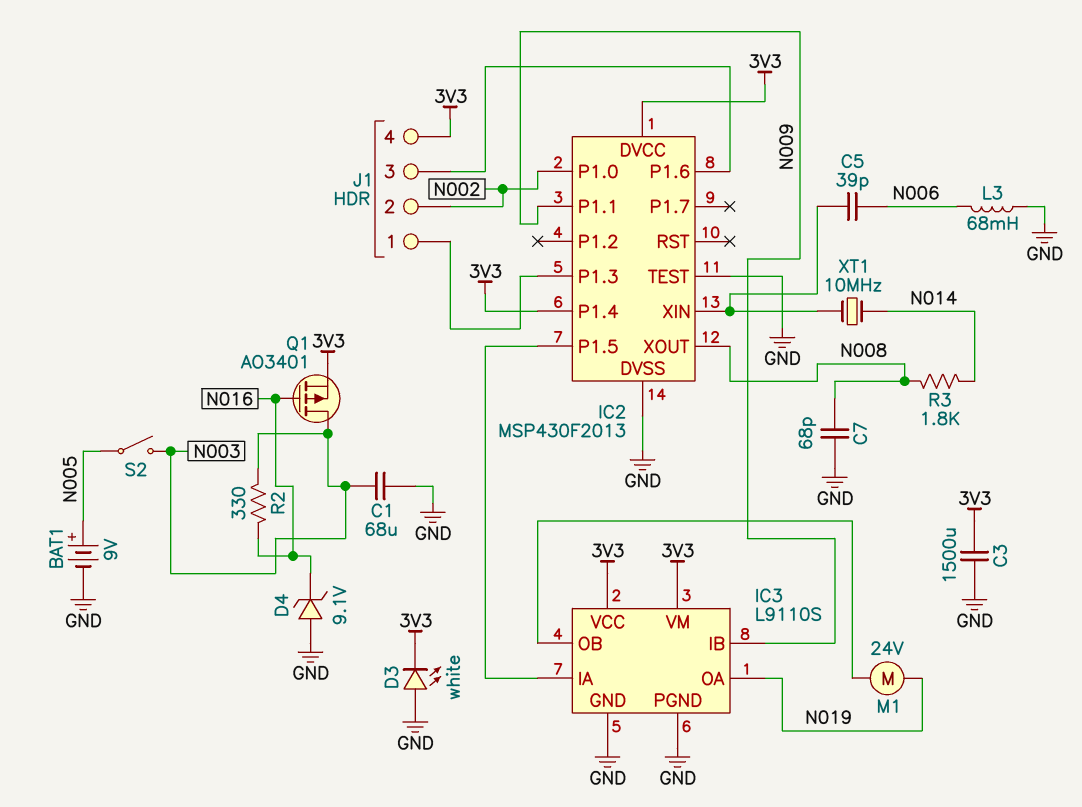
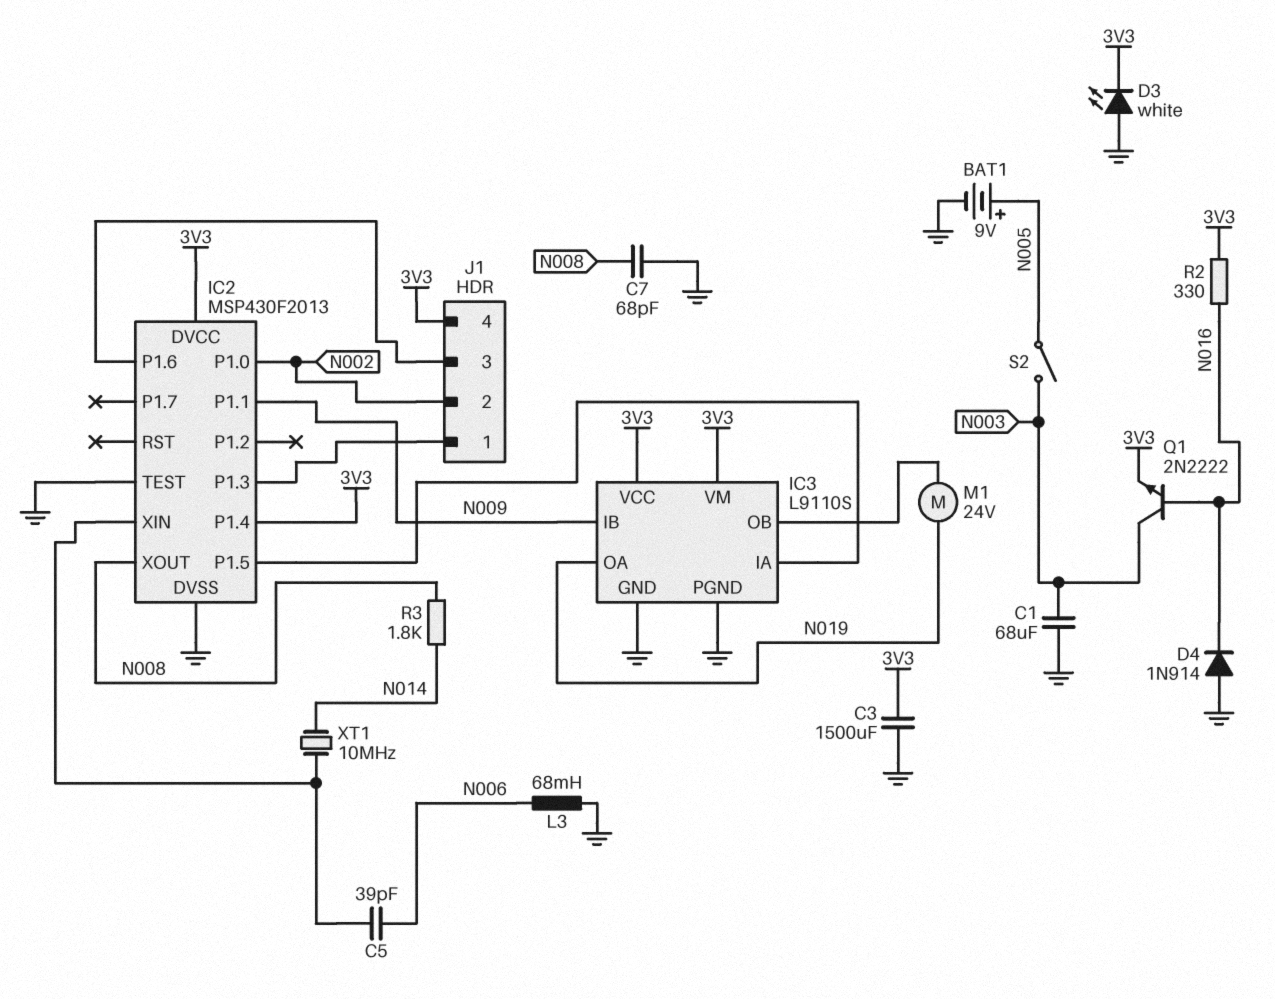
D4: zener 9.1V (A GND, K N016) -> diode 1N914 (A GND, K N016)
Q1: PMOS AO3401 (G N016, D N003, S 3V3) -> NPN 2N2222 (B N016, C N003, E 3V3)
R2: 330 (N003, N016) -> 330 (3V3, N016)

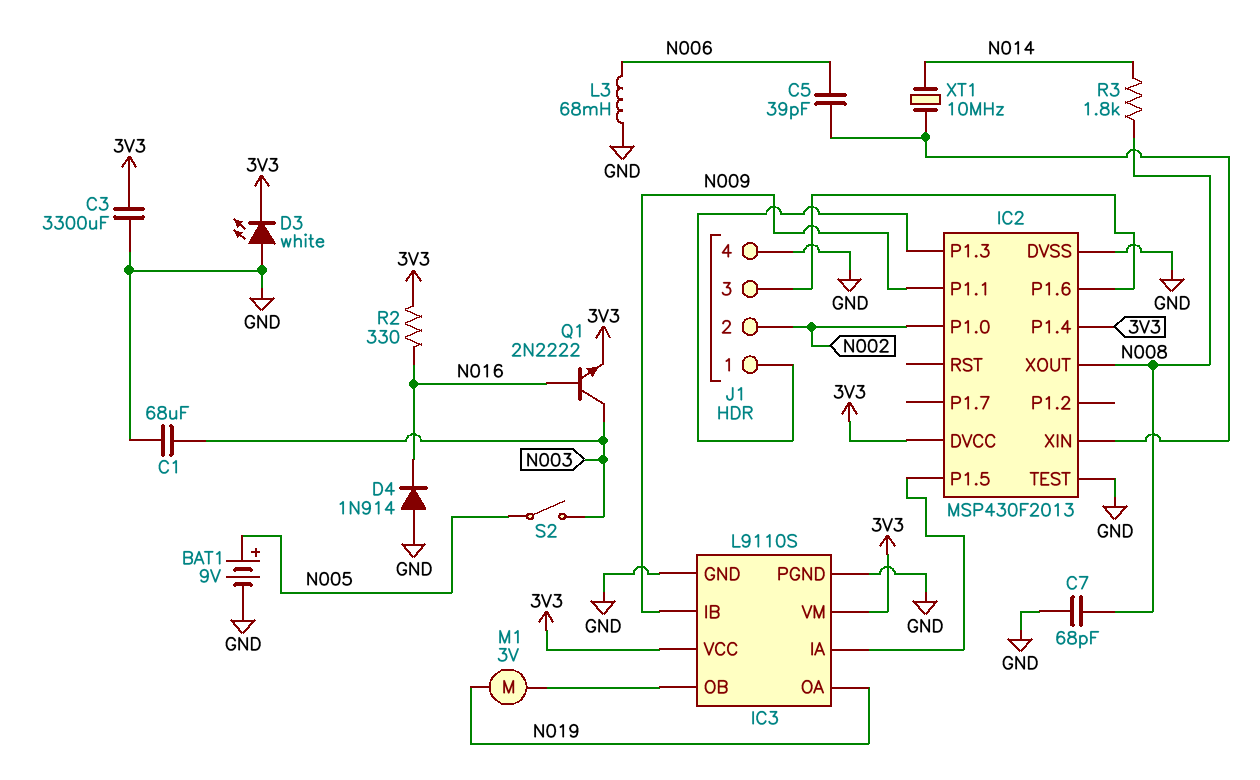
C3: 1500uF (3V3, GND) -> 3300uF (3V3, GND)
J1 pin 4: 3V3 -> GND
M1: motor 24V (IC3/OB, N019) -> motor 3V (IC3/OB, N019)

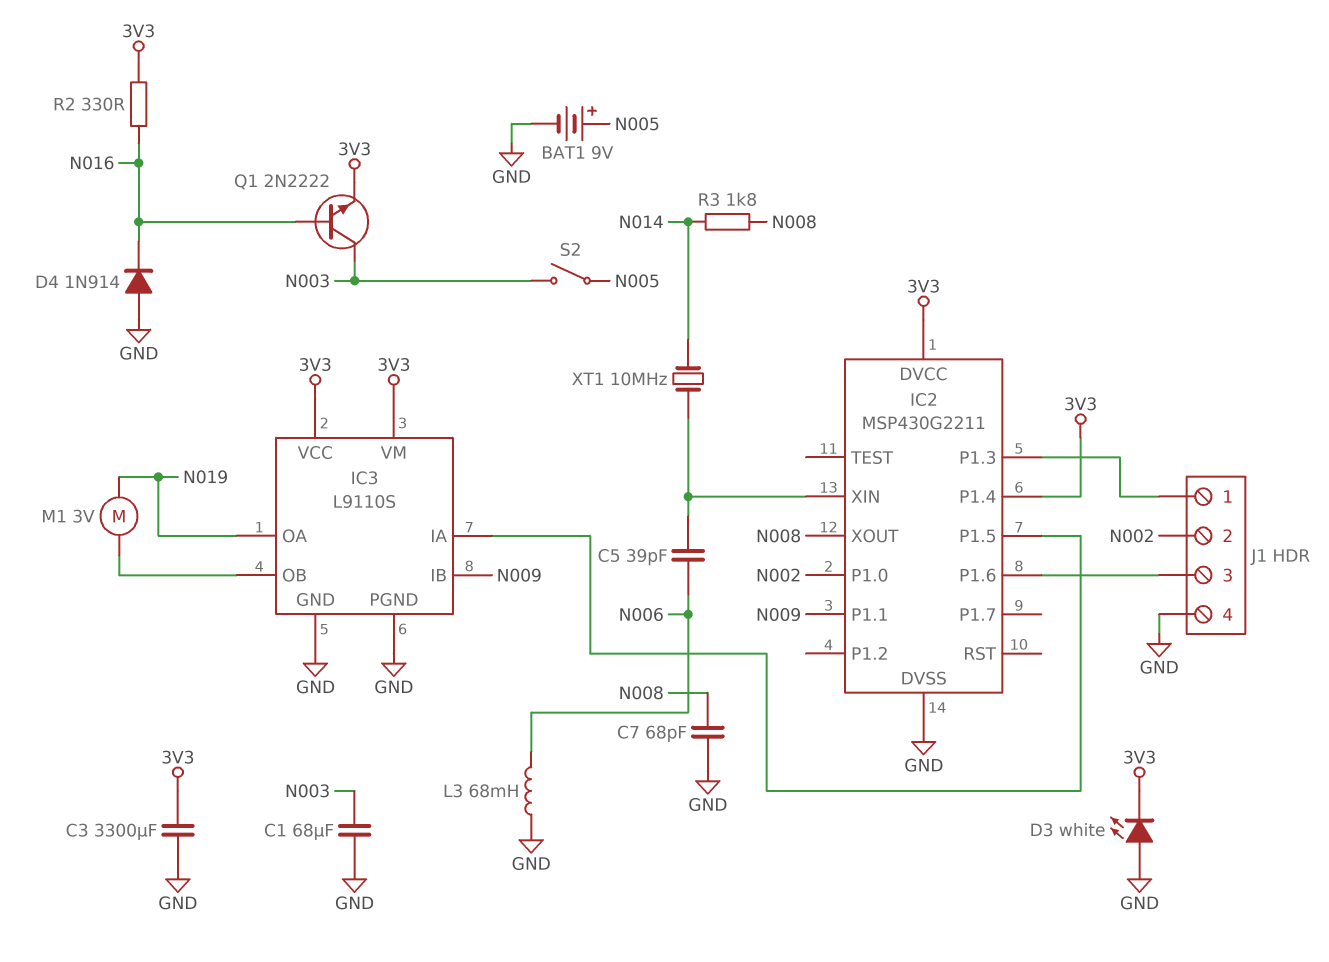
IC2: MSP430F2013 -> MSP430G2211
IC2 pin TEST: GND -> none

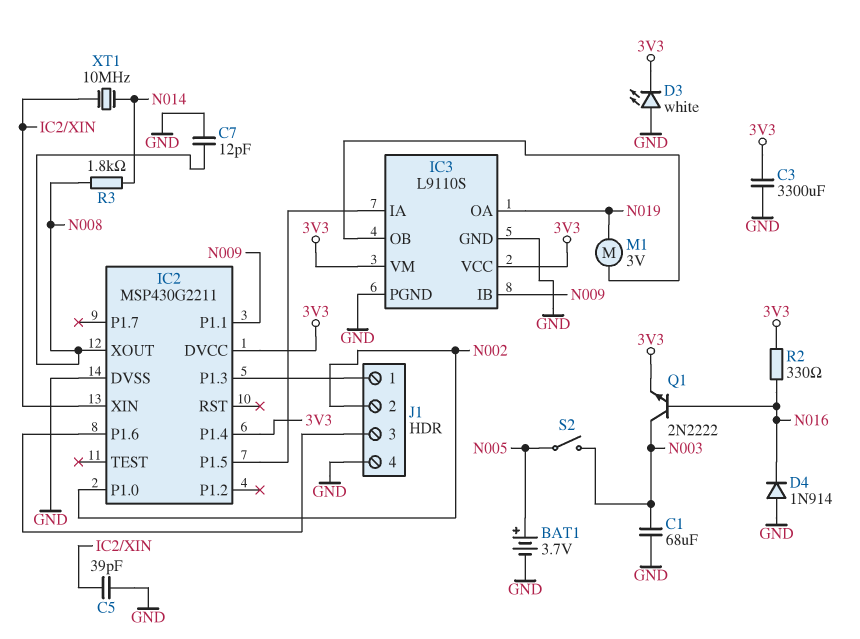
BAT1: 9V (plus N005, minus GND) -> 3.7V (plus N005, minus GND)
C5: 39pF (IC2/XIN, N006) -> 39pF (GND, IC2/XIN)
C7: 68pF (GND, N008) -> 12pF (GND, N008)
L3: 68mH (GND, N006) -> none

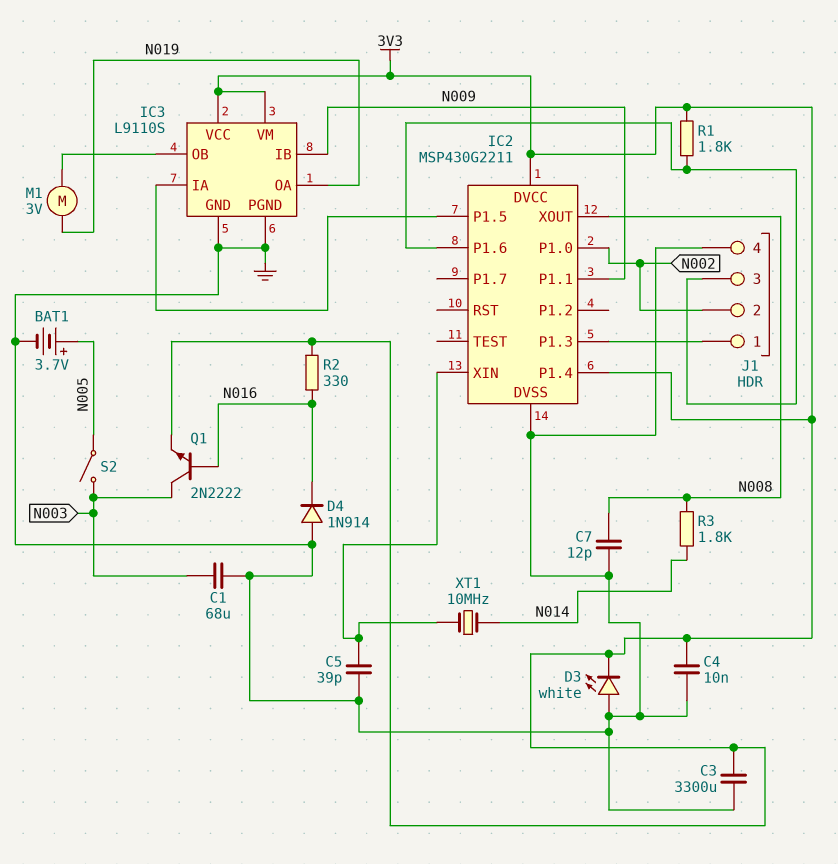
C4: none -> 10nF (3V3, GND)
R1: none -> 1.8k (3V3, IC2/P1.6)

